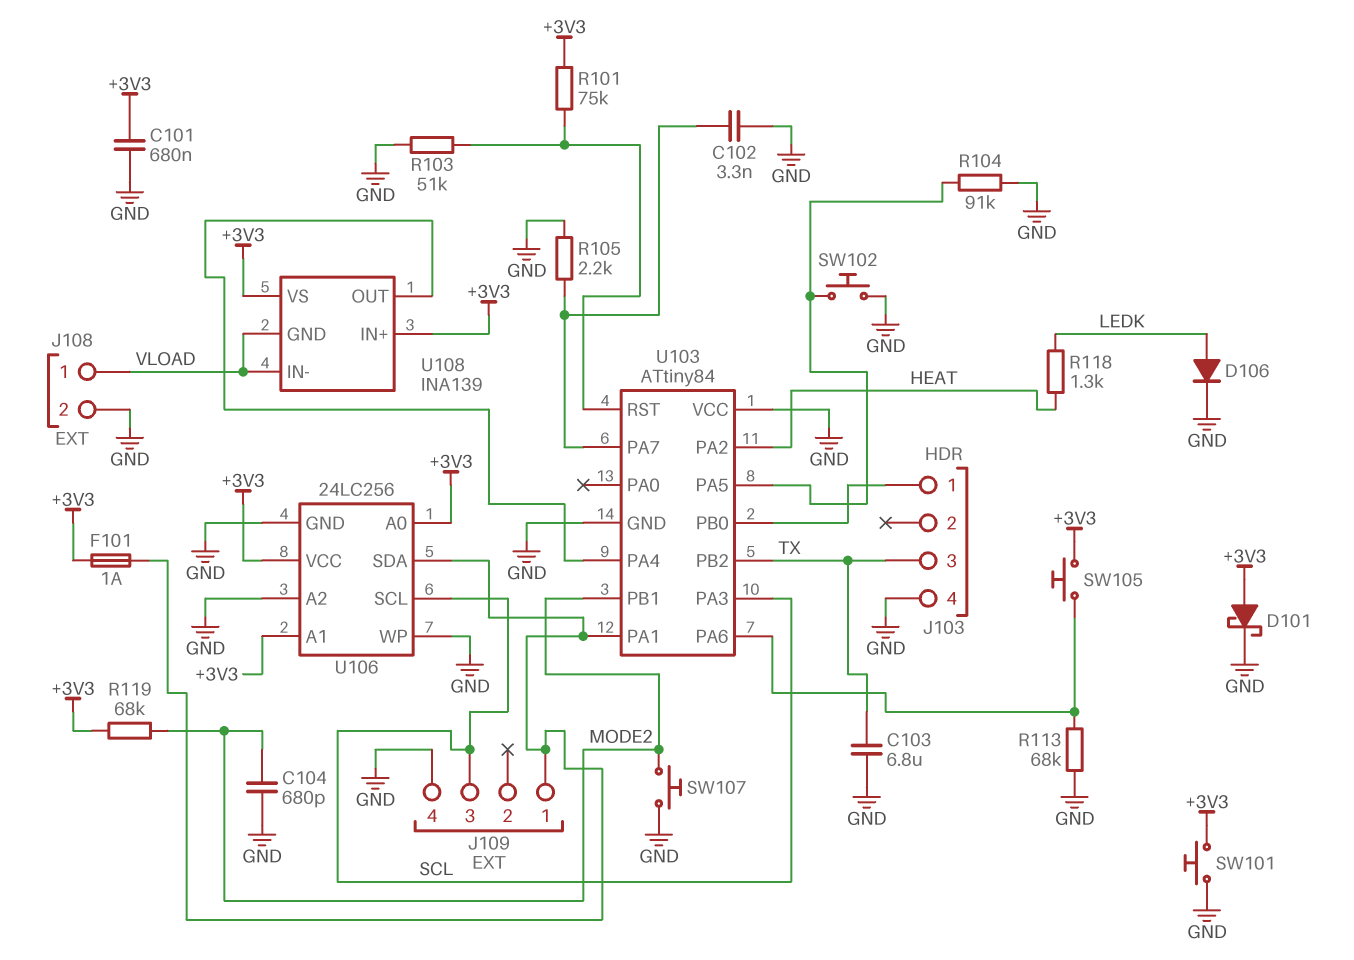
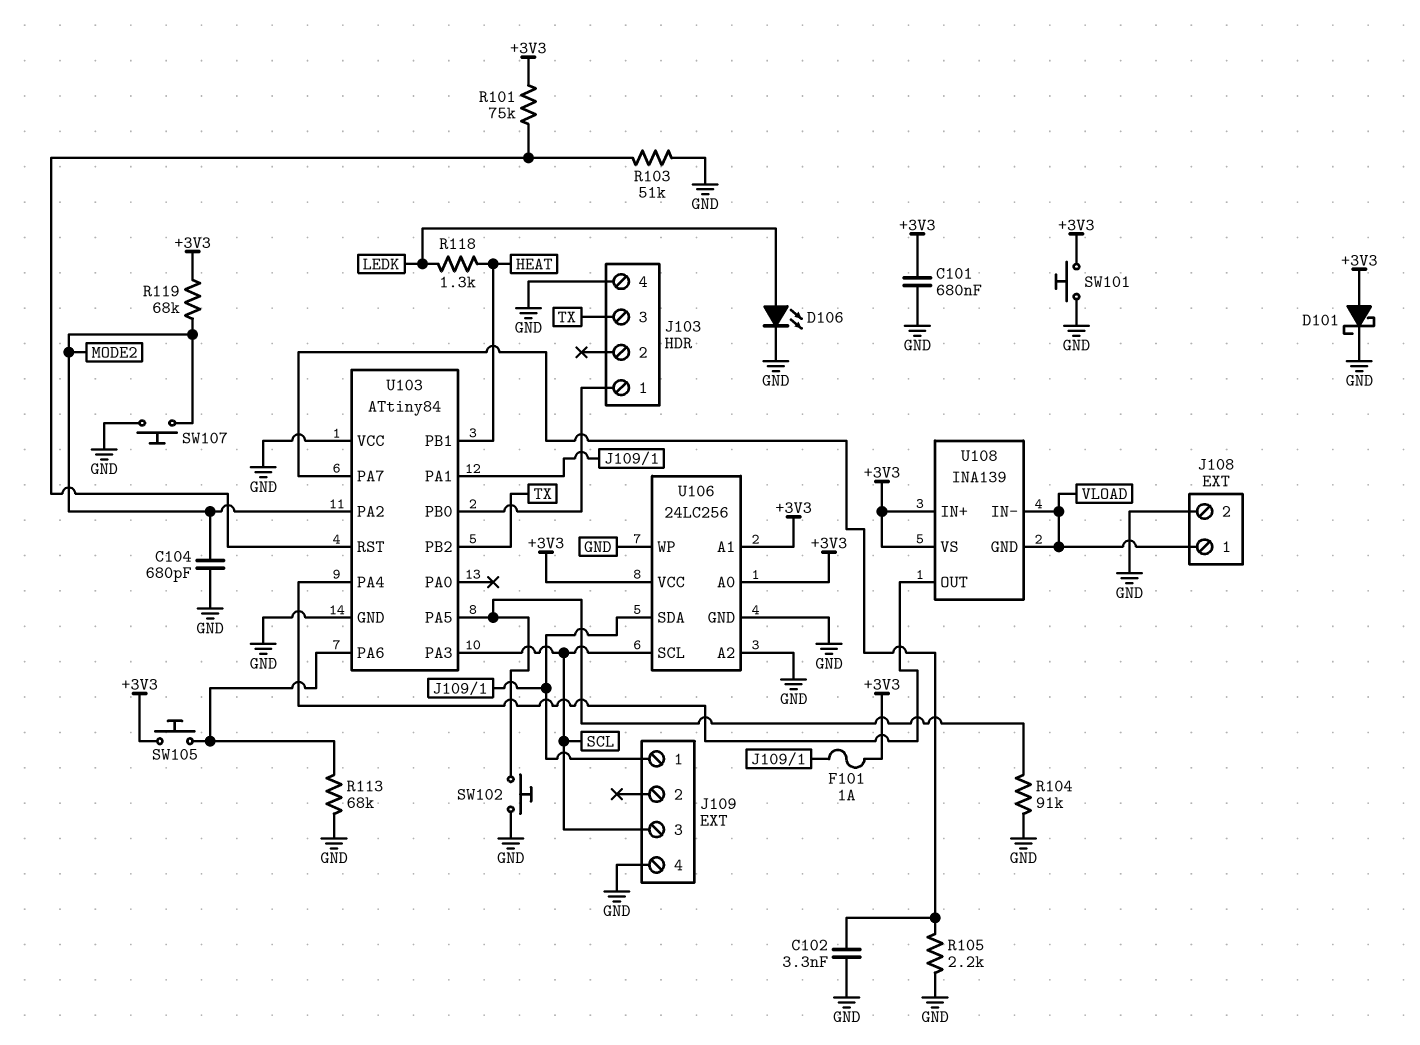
C103: 6.8uF (GND, TX) -> none
D106: diode (A LEDK, K GND) -> LED (A LEDK, K GND)
U103 pin PA2: HEAT -> MODE2
U103 pin PB1: MODE2 -> HEAT

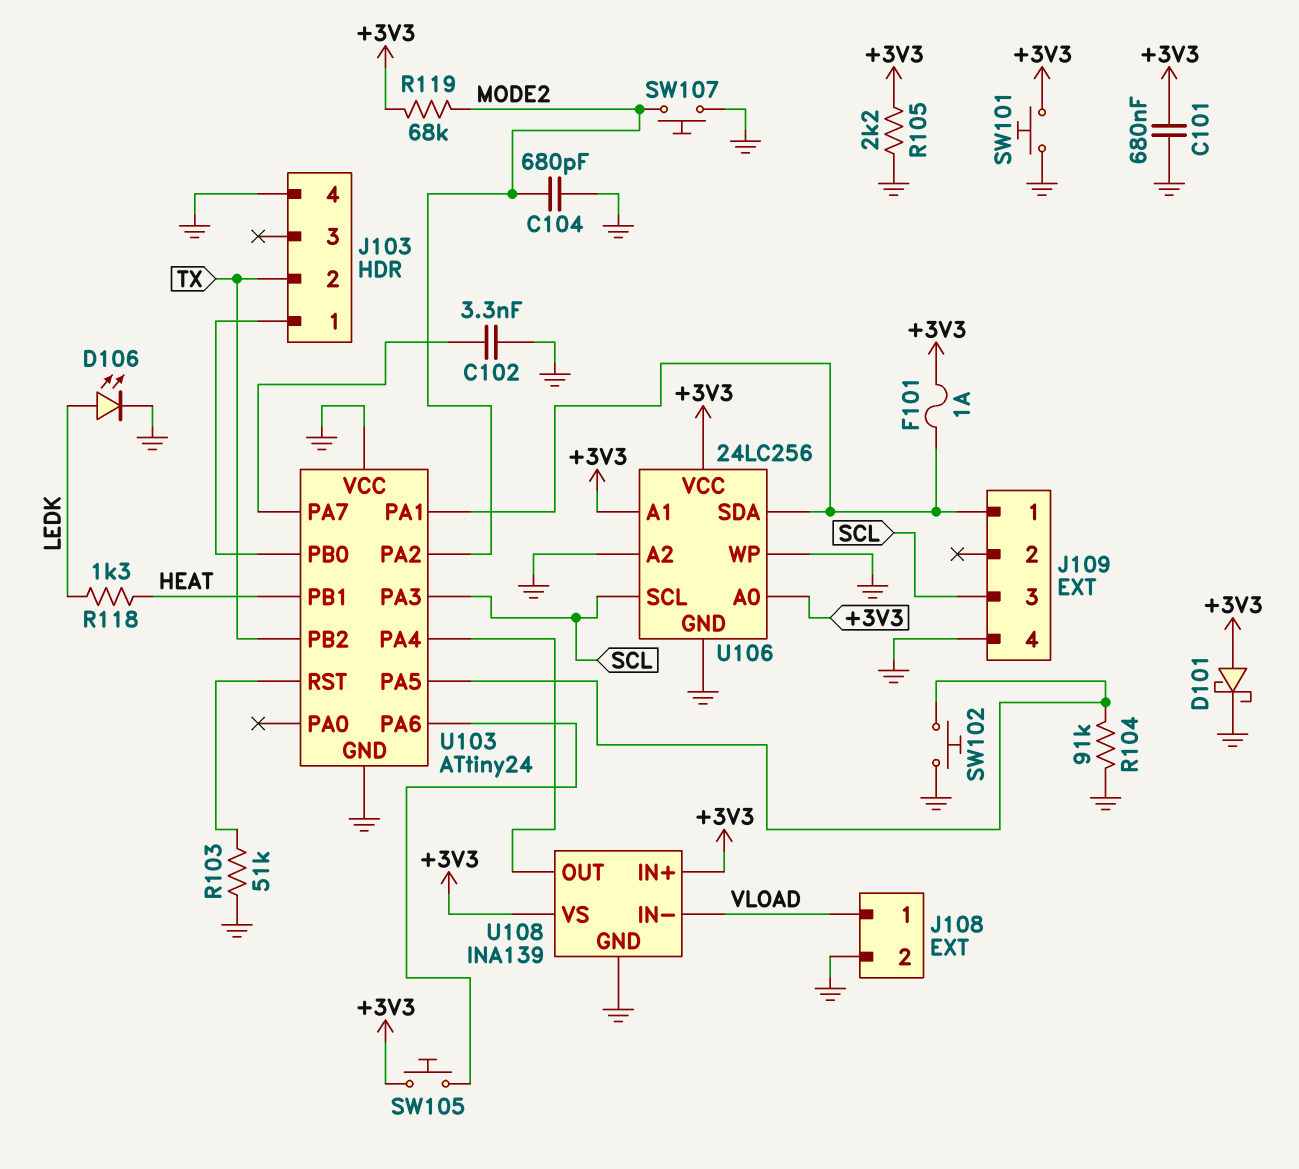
J103 pin 2: none -> TX
J103 pin 3: TX -> none
R101: 75k (+3V3, U103/RST) -> none
R105: 2.2k (GND, U103/PA7) -> 2.2k (+3V3, GND)
R113: 68k (GND, U103/PA6) -> none
U103: ATtiny84 -> ATtiny24
U108 pin GND: VLOAD -> GND

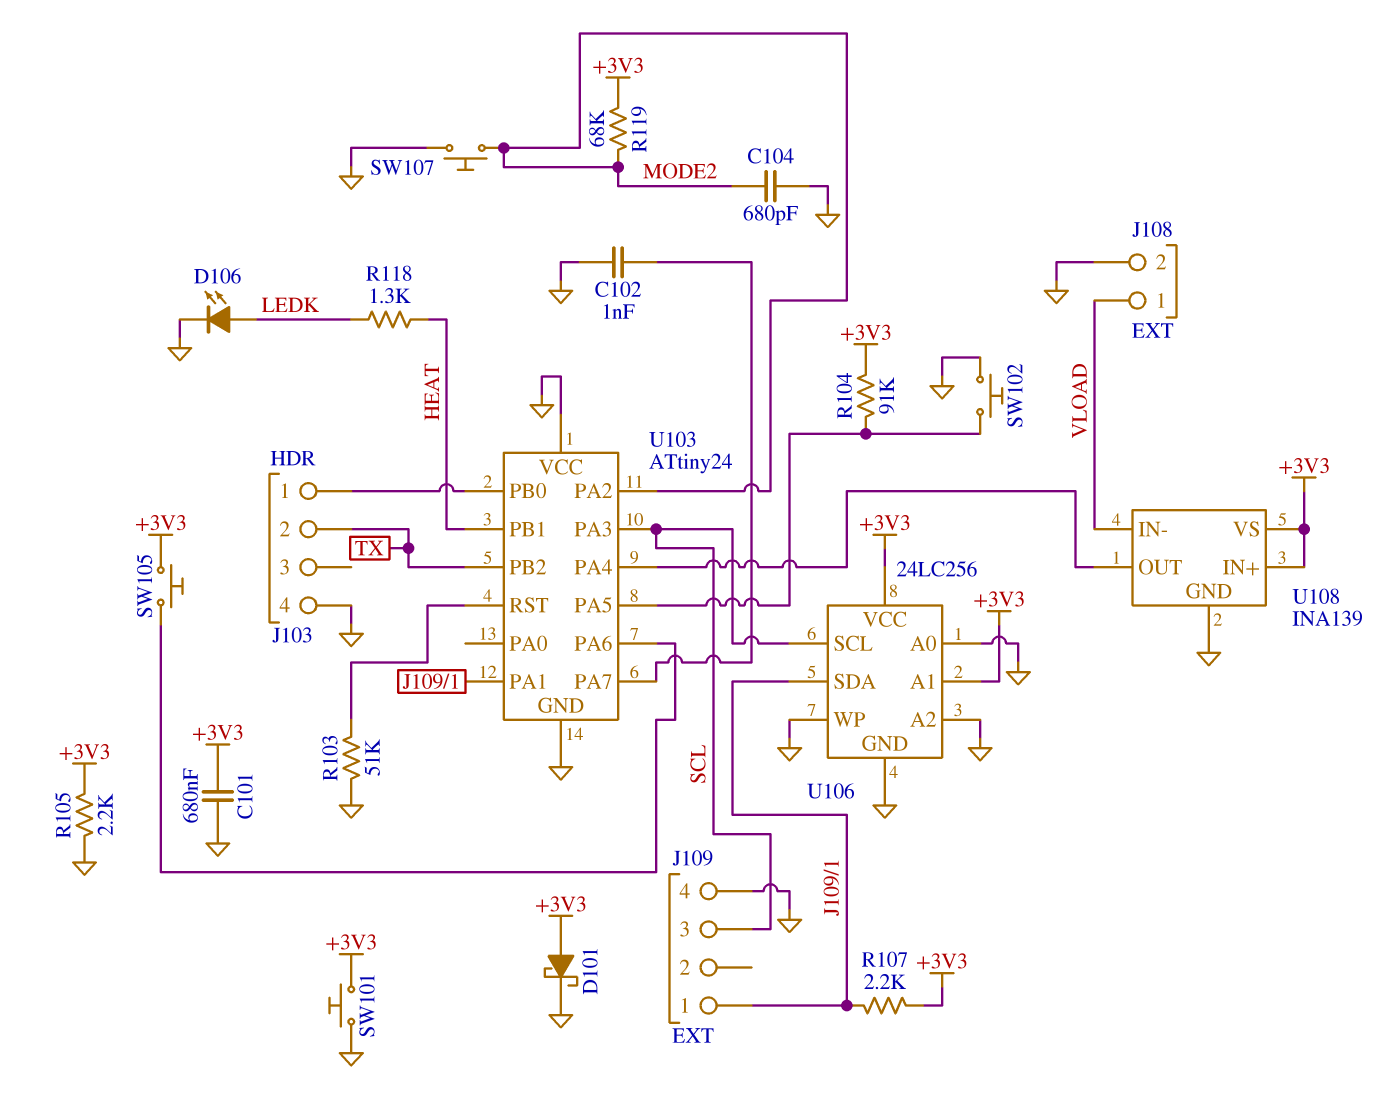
C102: 3.3nF (GND, U103/PA7) -> 1nF (GND, U103/PA7)
F101: 1A (+3V3, J109/1) -> none
R104: 91k (GND, U103/PA5) -> 91k (+3V3, U103/PA5)
R107: none -> 2.2k (+3V3, J109/1)
U106 pin A0: +3V3 -> GND

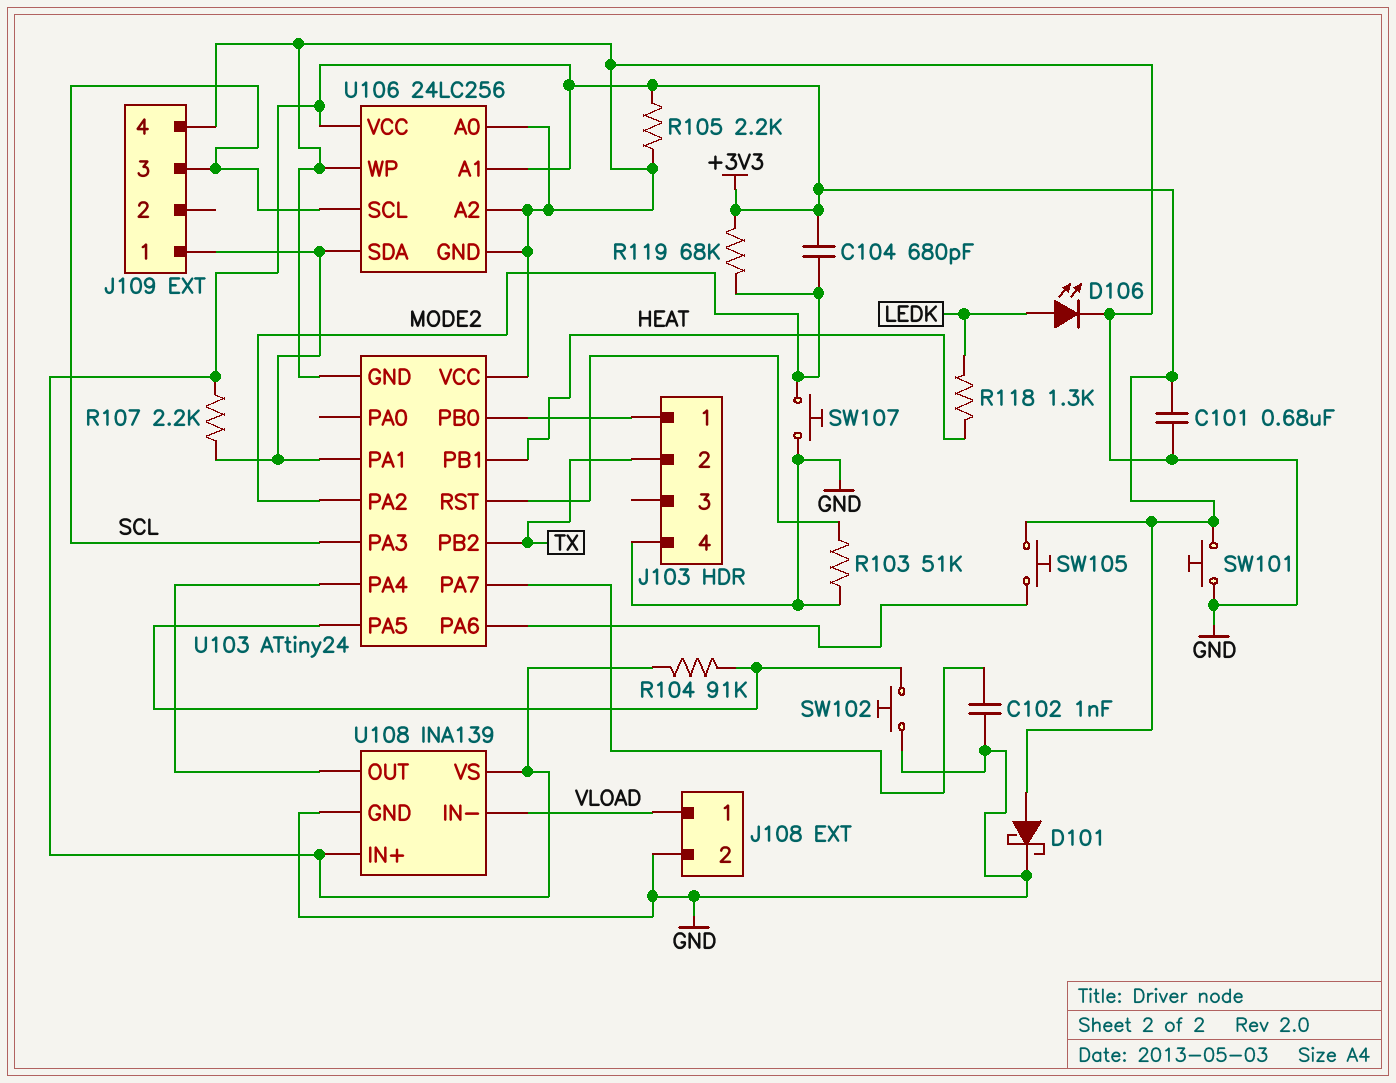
C104: 680pF (GND, MODE2) -> 680pF (+3V3, MODE2)

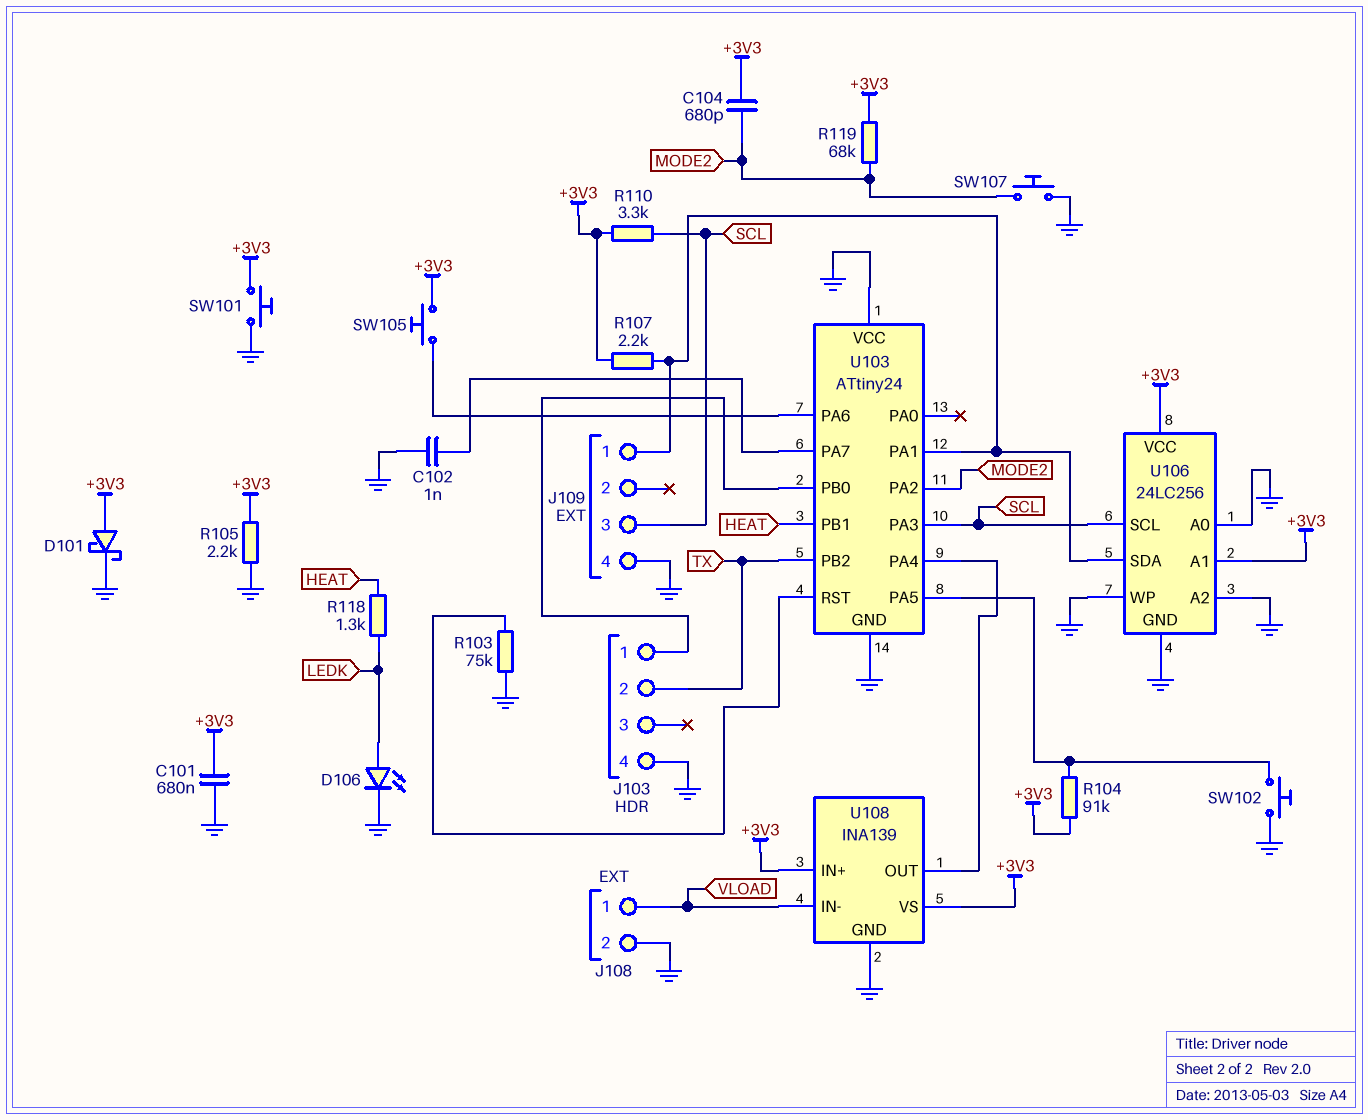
R103: 51k (GND, U103/RST) -> 75k (GND, U103/RST)
R110: none -> 3.3k (+3V3, SCL)

